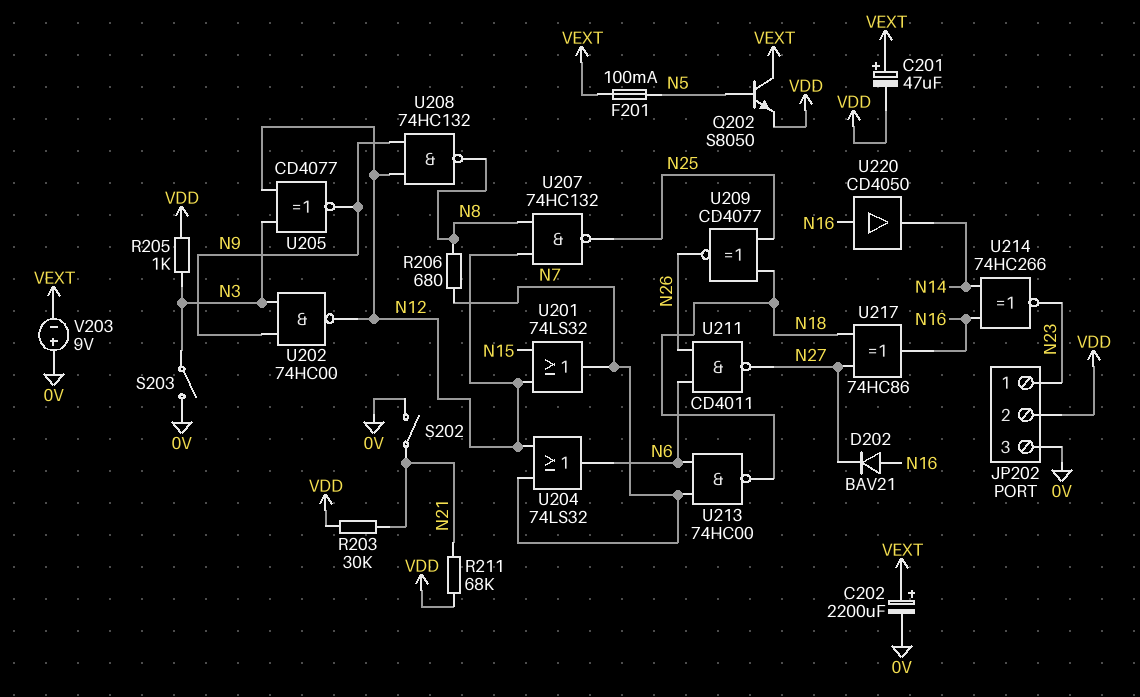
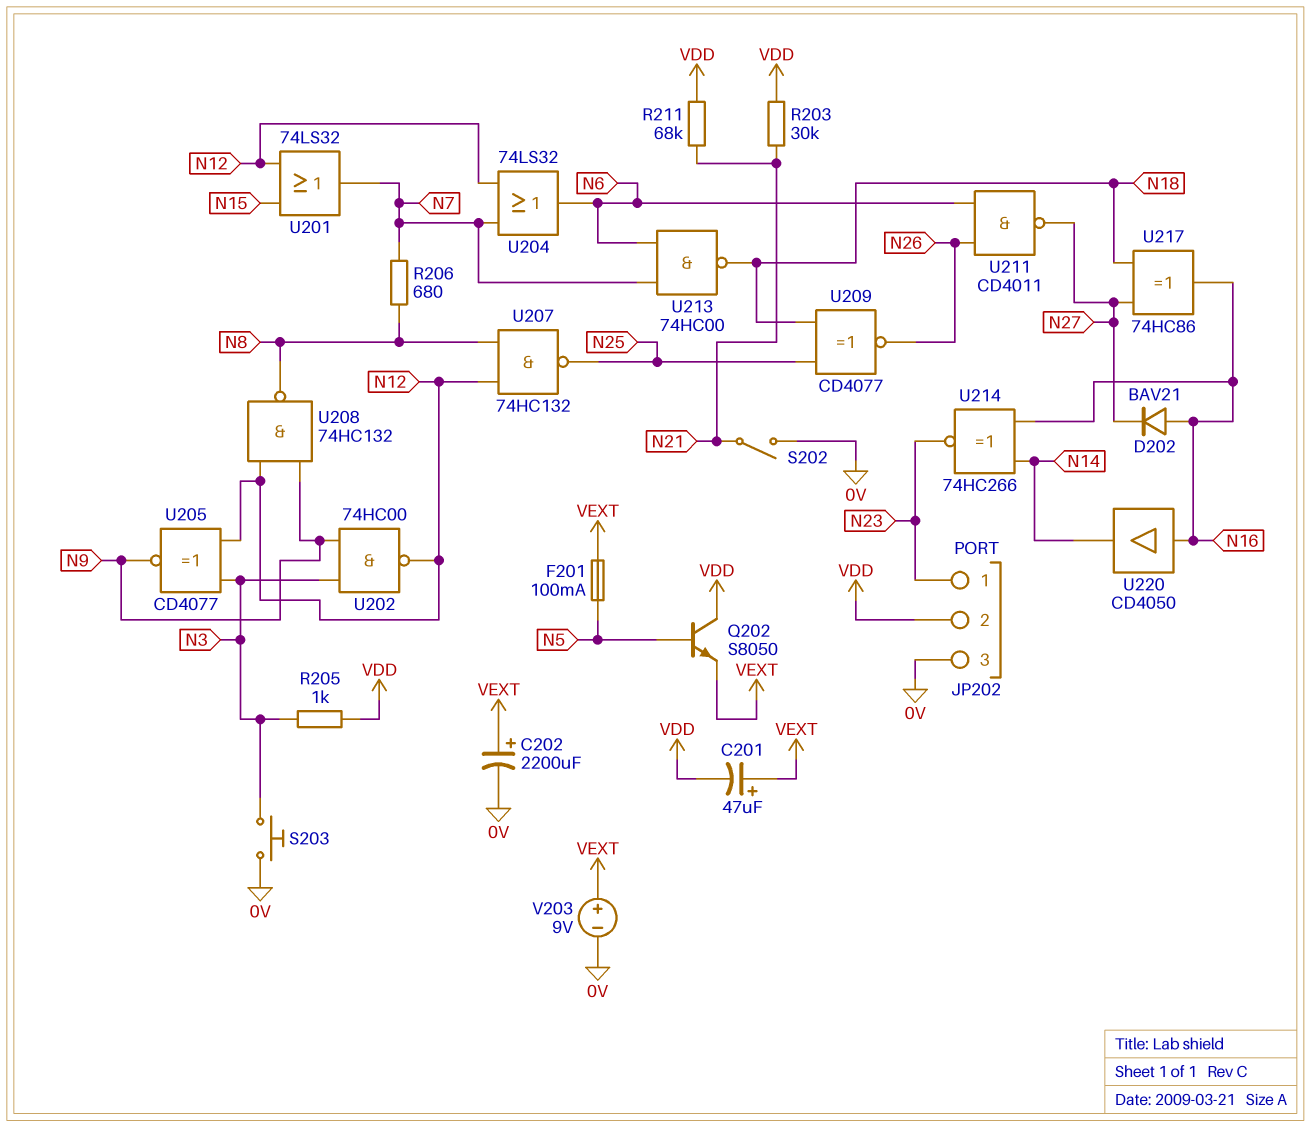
Q202: NPN S8050 (B N5, C VEXT, E VDD) -> NPN S8050 (B N5, C VDD, E VEXT)
S203: switch (0V, N3) -> button (0V, N3)
V203: 9V (plus 0V, minus VEXT) -> 9V (plus VEXT, minus 0V)

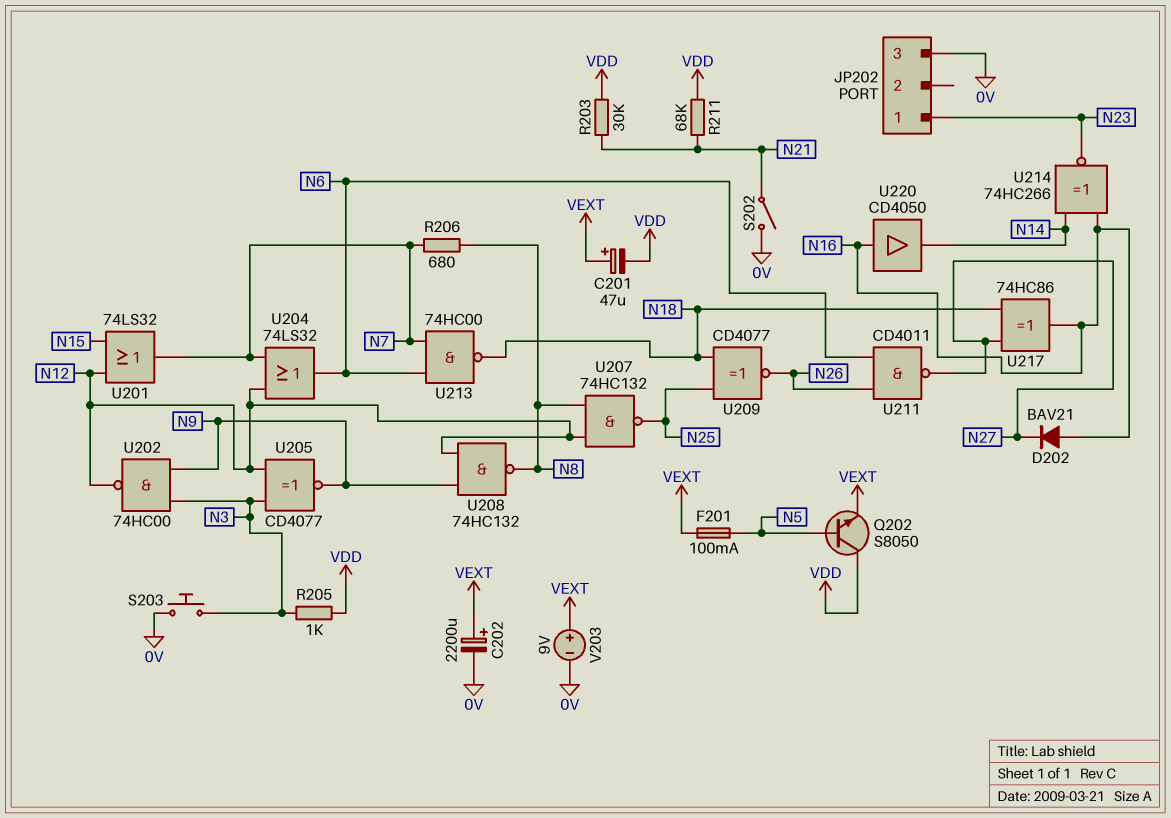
JP202 pin 2: VDD -> none

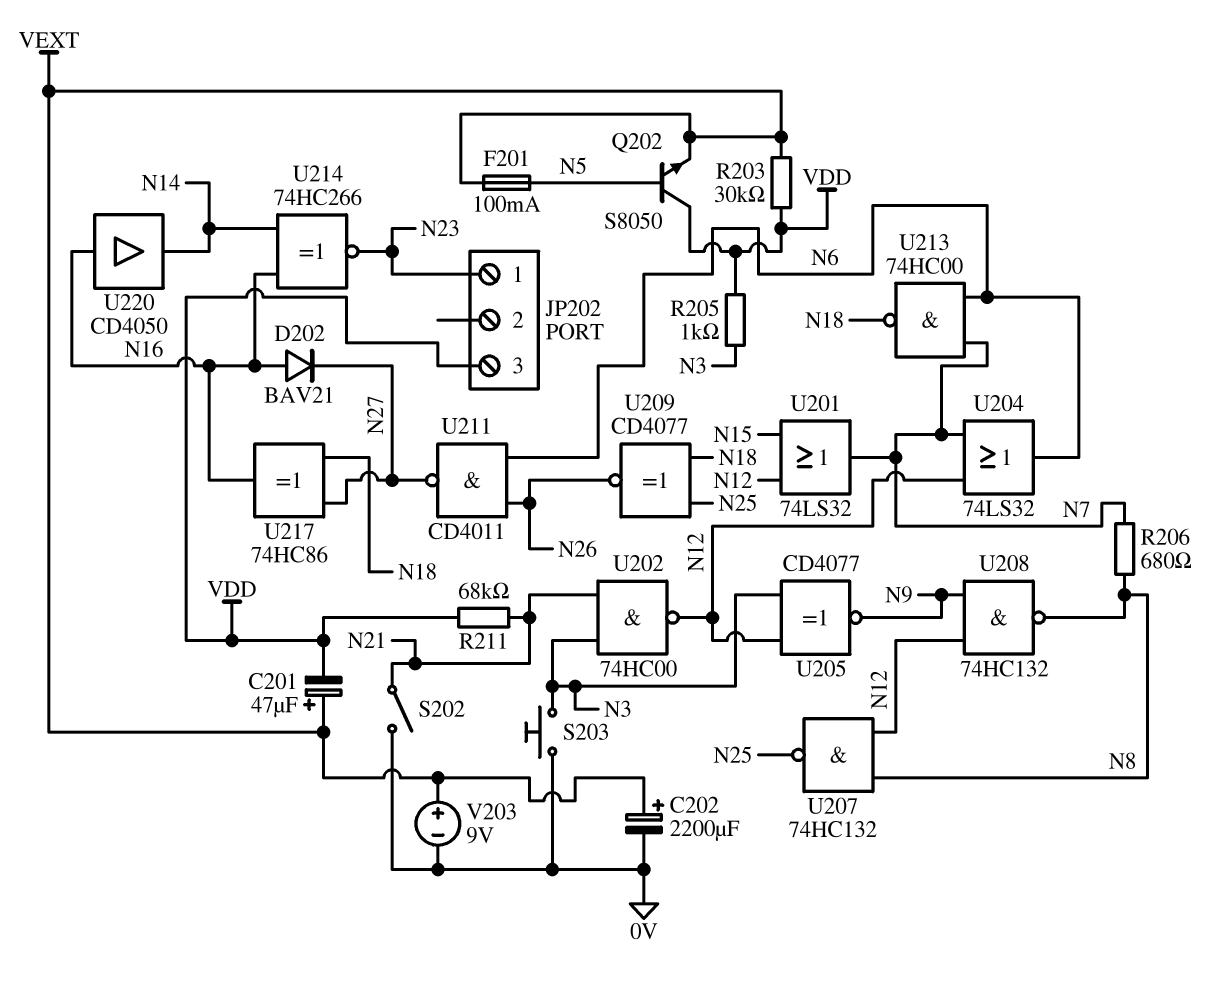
JP202 pin 3: 0V -> VDD
R203: 30k (N21, VDD) -> 30k (VDD, VEXT)
U202: NAND 74HC00 (in N3, in N9, out N12) -> NAND 74HC00 (in N3, in N21, out N12)

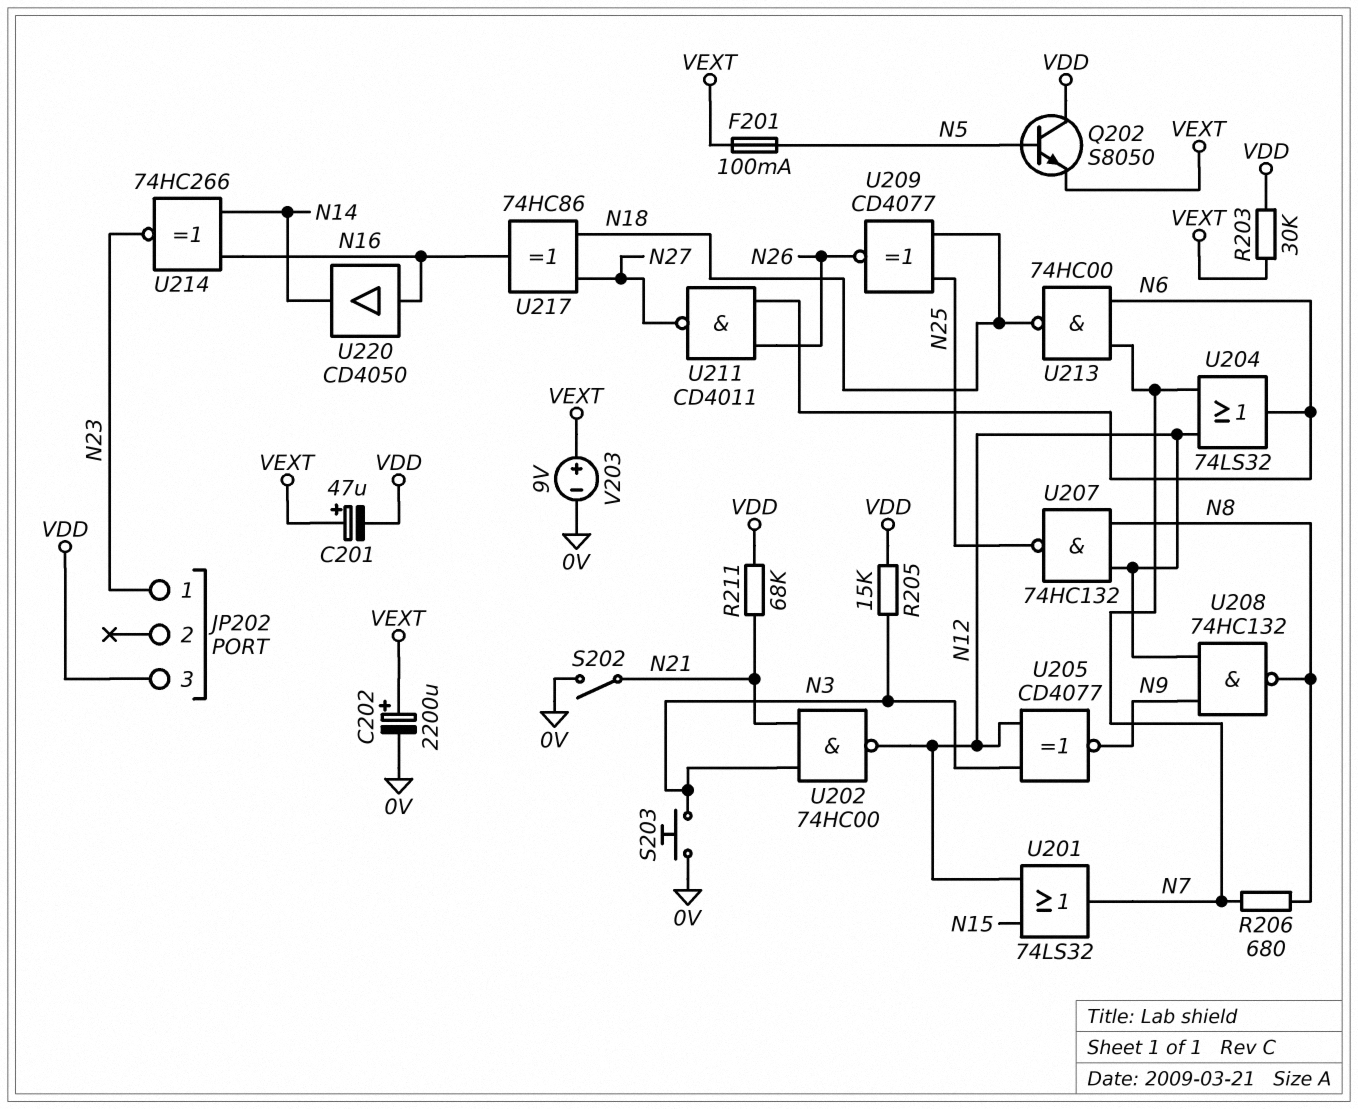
D202: diode BAV21 (A N16, K N27) -> none
R205: 1k (N3, VDD) -> 15k (N3, VDD)

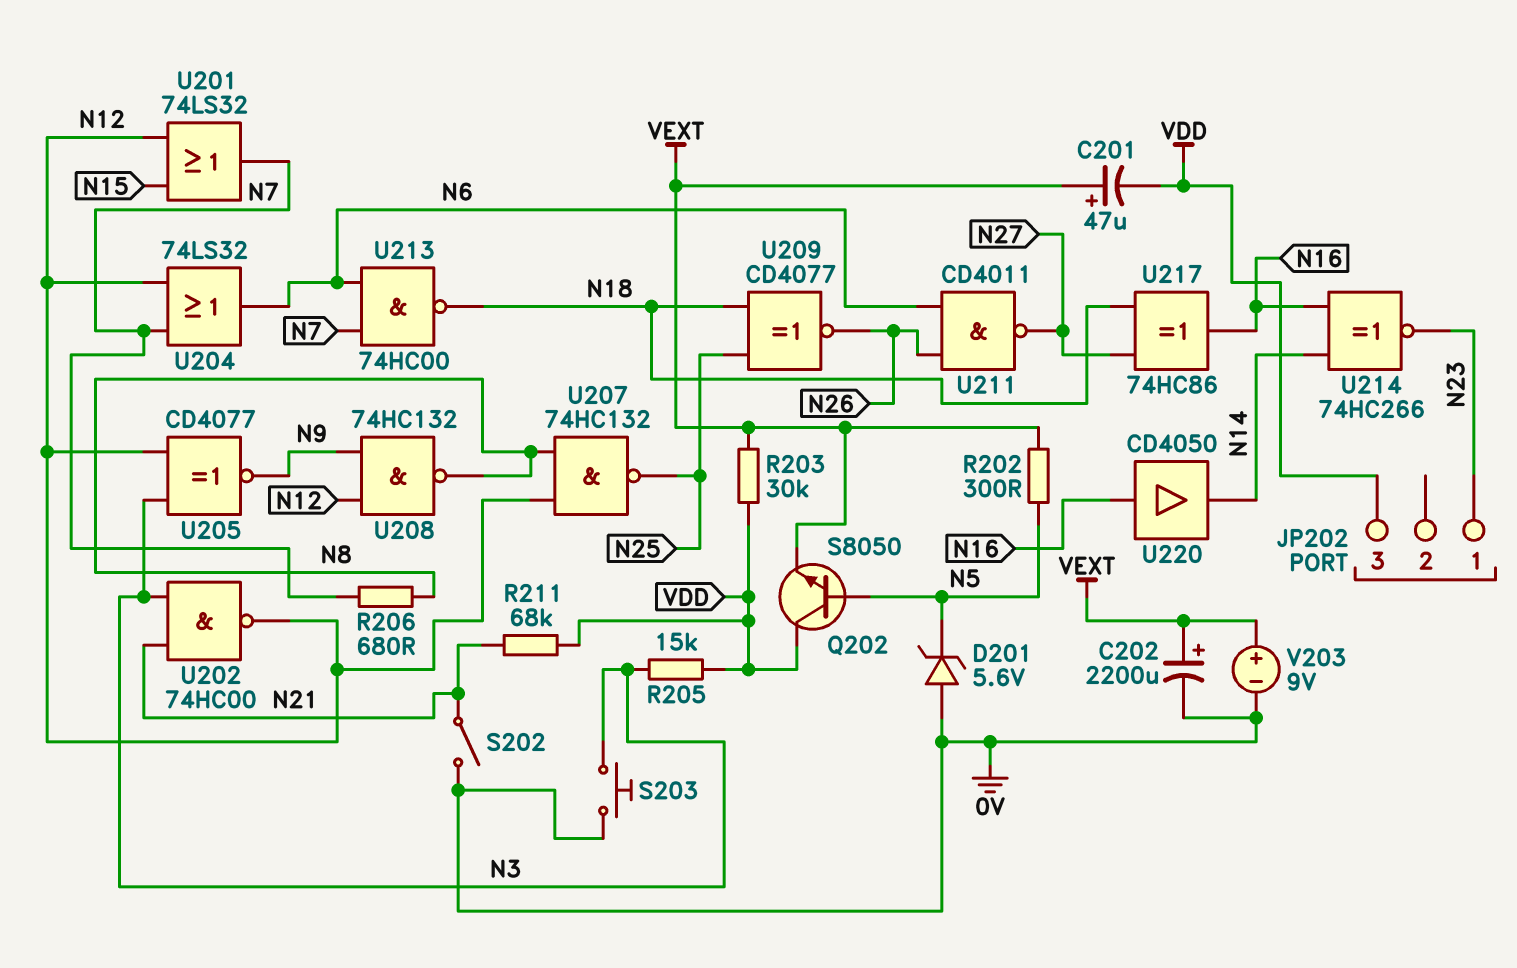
D201: none -> zener 5.6V (A 0V, K N5)
F201: 100mA (N5, VEXT) -> none
R202: none -> 300 (N5, VEXT)

